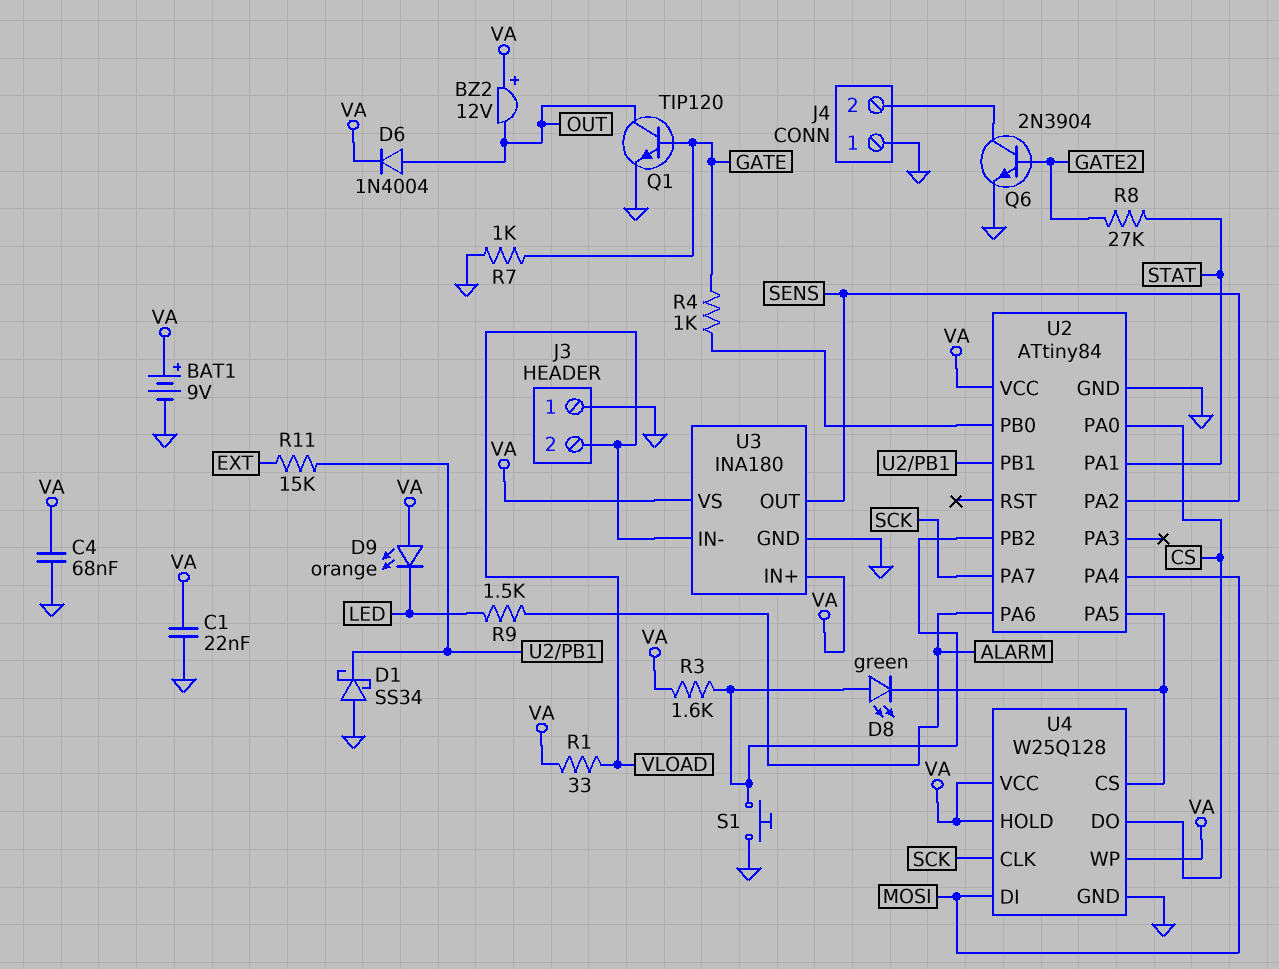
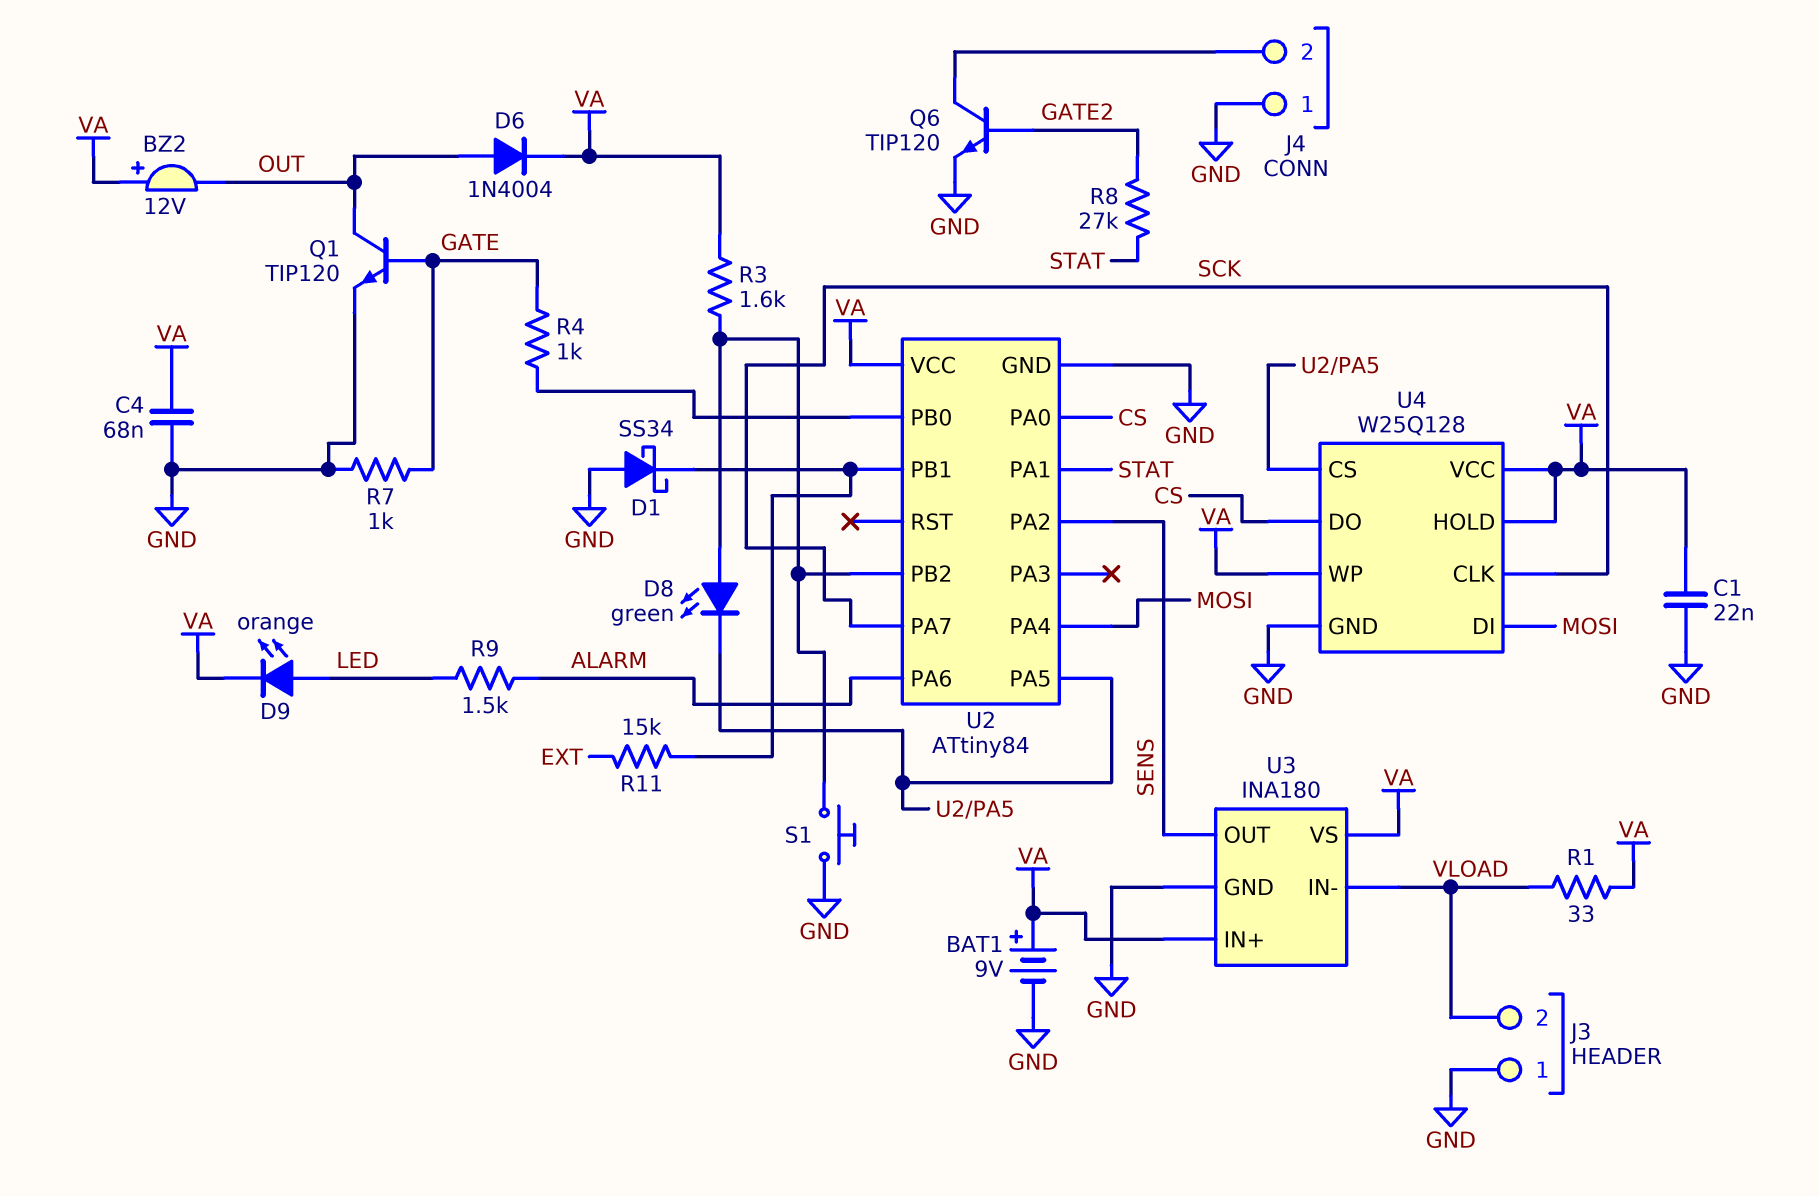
D9: LED orange (A VA, K LED) -> LED orange (A LED, K VA)
Q6: NPN 2N3904 (B GATE2, C J4/2, E GND) -> NPN TIP120 (B GATE2, C J4/2, E GND)

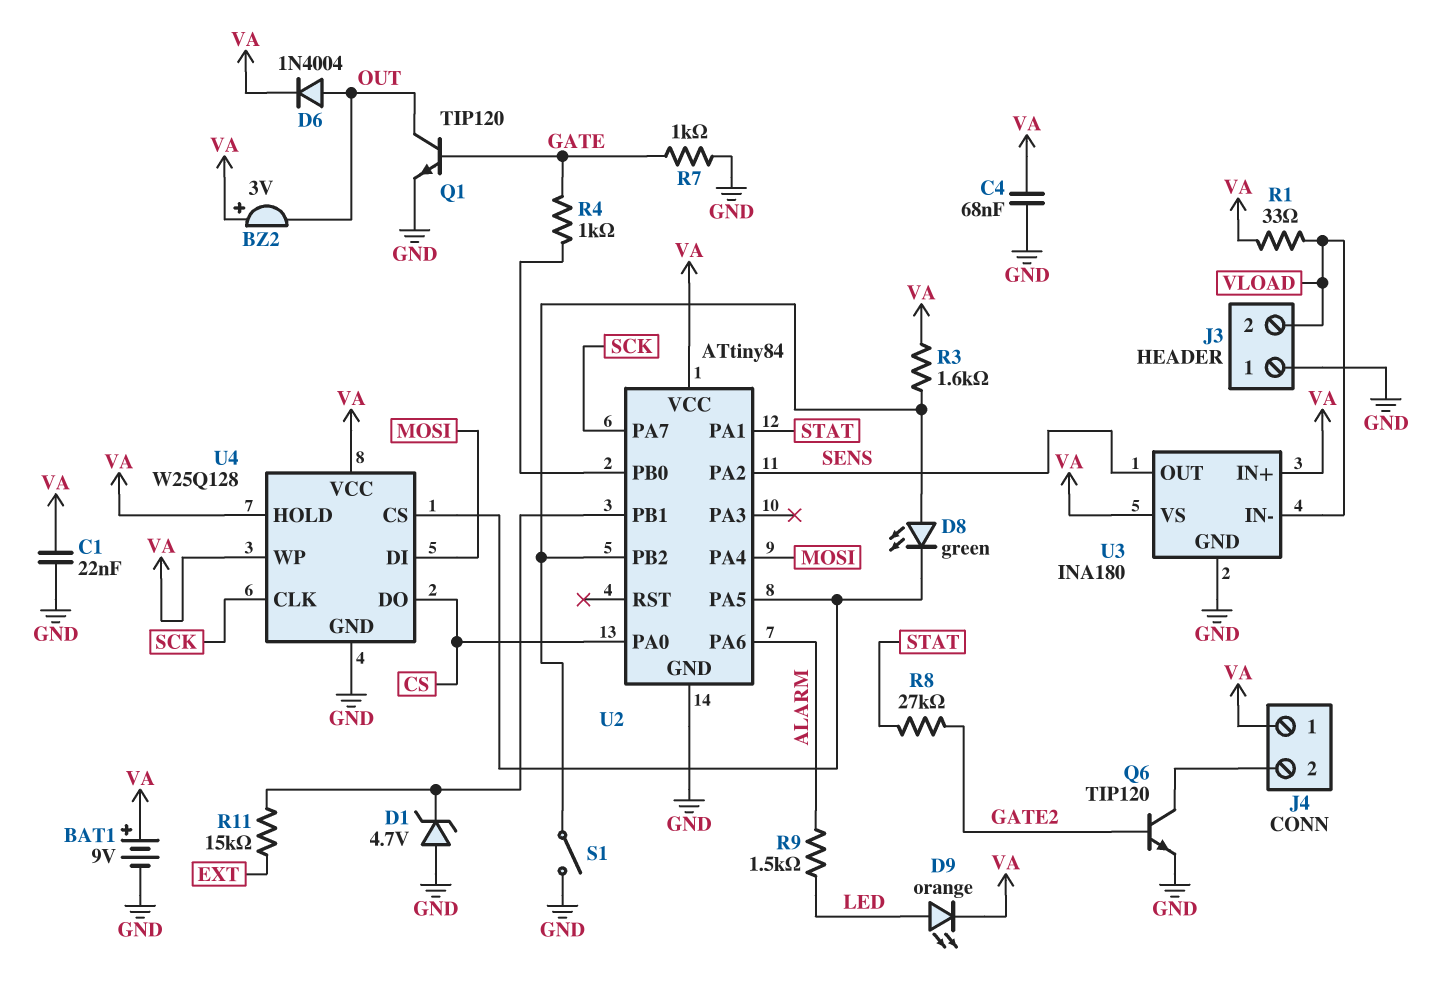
BZ2: buzzer 12V (plus VA, minus OUT) -> buzzer 3V (plus VA, minus OUT)
D1: schottky SS34 (A GND, K U2/PB1) -> zener 4.7V (A GND, K U2/PB1)
J4 pin 1: GND -> VA
S1: button (GND, U2/PB2) -> switch (GND, U2/PB2)

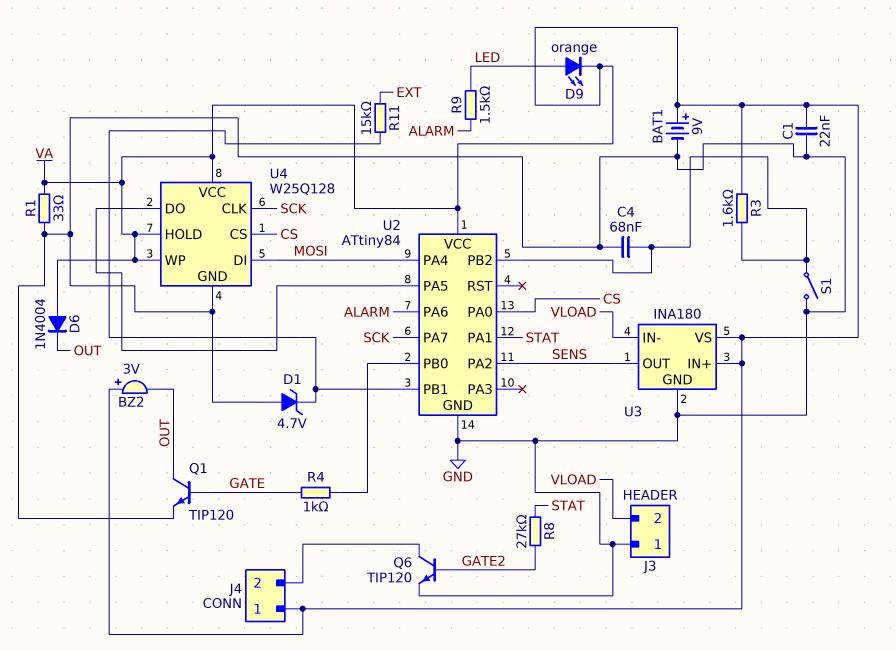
C4: 68nF (GND, VA) -> 68nF (GND, U2/PB2)
D6: diode 1N4004 (A OUT, K VA) -> diode 1N4004 (A VA, K OUT)
D8: LED green (A U2/PB2, K U2/PA5) -> none
R1: 33 (VA, VLOAD) -> 33 (GND, VA)
R7: 1k (GATE, GND) -> none
U4 pin CS: U2/PA5 -> CS
U4 pin DO: CS -> U2/PA5

